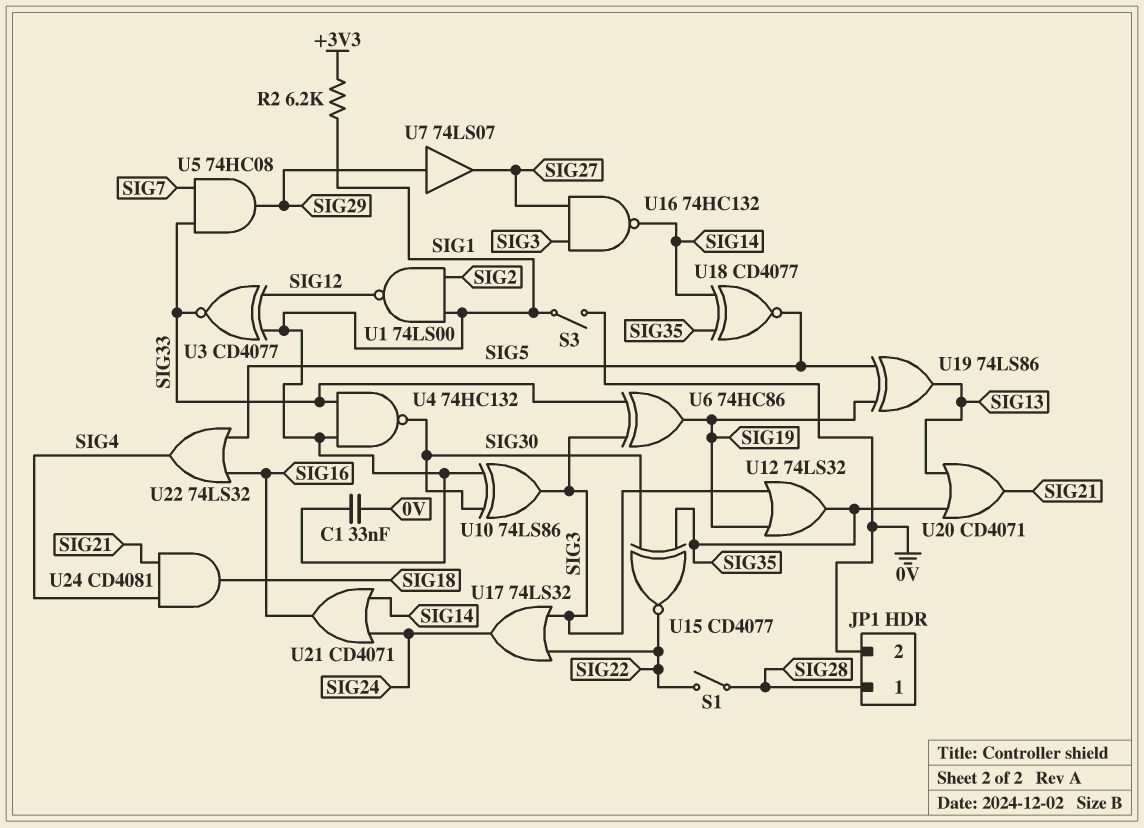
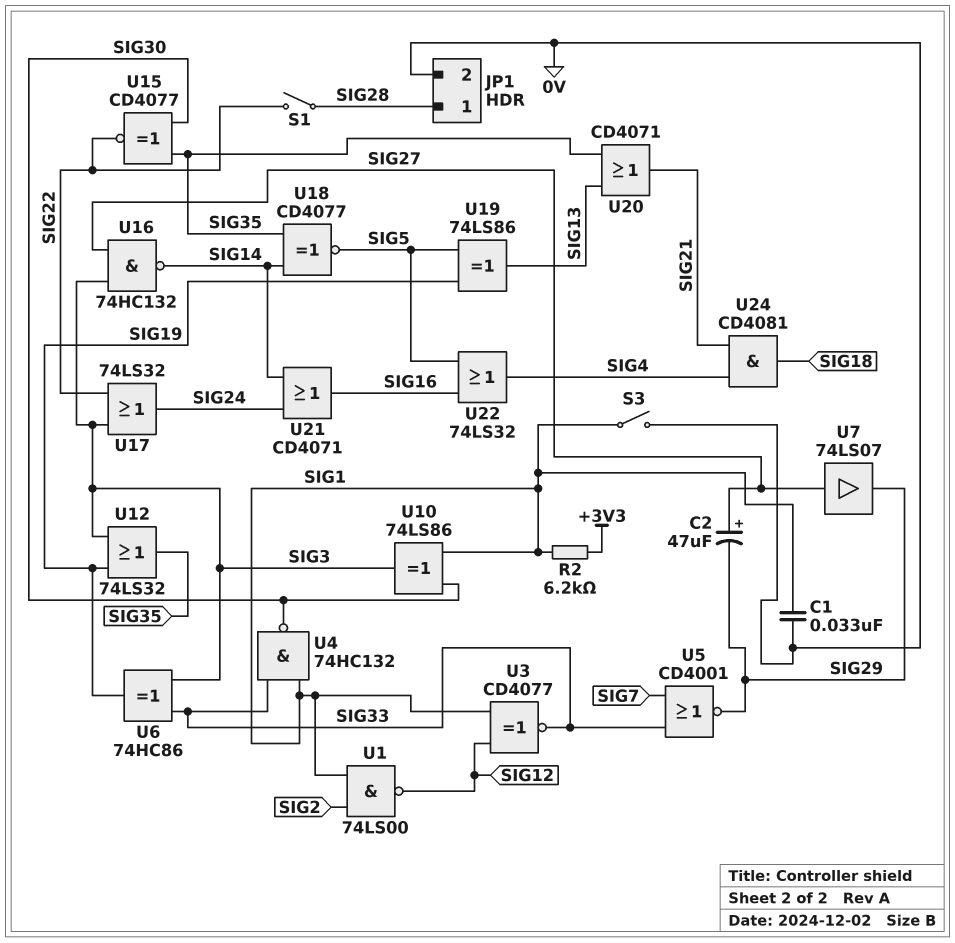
C2: none -> 47uF (plus SIG27, minus SIG29)
U5: AND 74HC08 (in SIG7, in SIG33, out SIG29) -> NOR CD4001 (in SIG7, in SIG33, out SIG29)
U7: buffer 74LS07 (in SIG29, out SIG27) -> buffer 74LS07 (in SIG27, out SIG29)

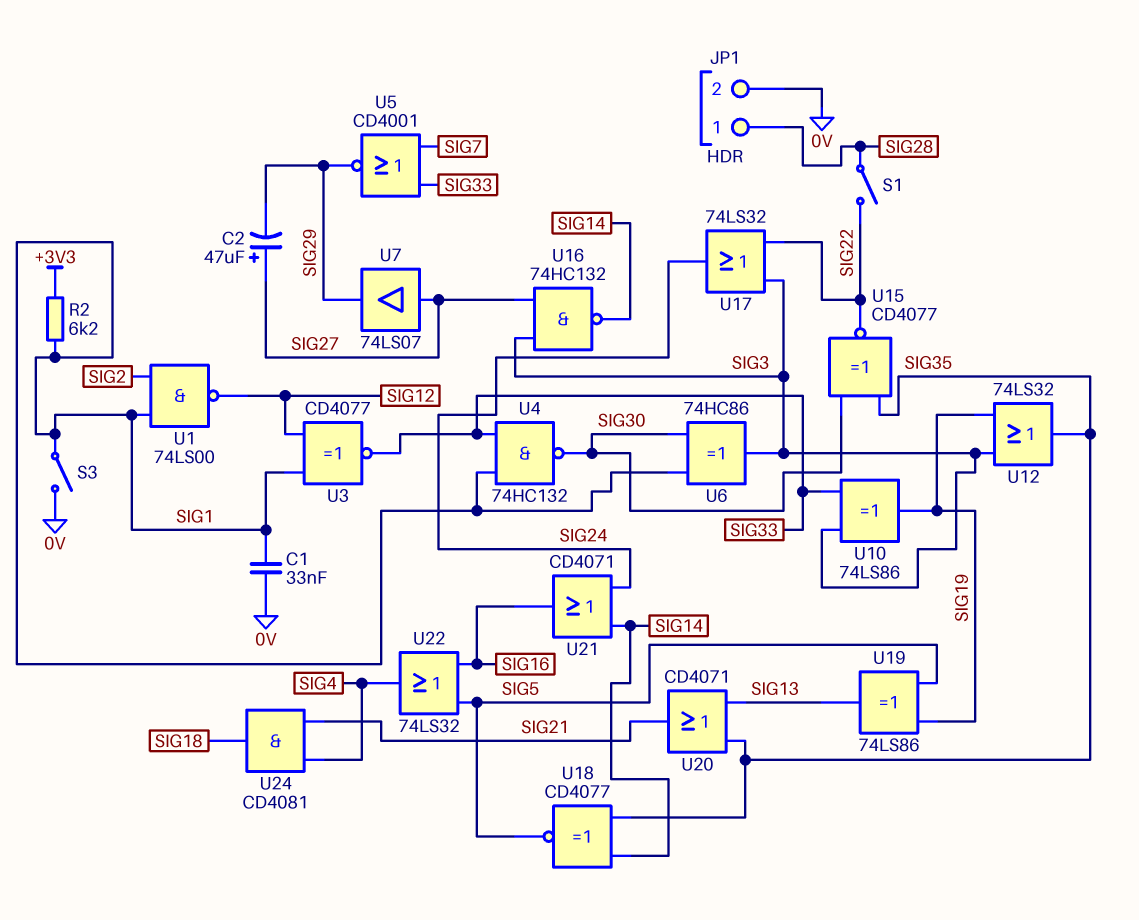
U6: XOR 74HC86 (in SIG3, in SIG33, out SIG19) -> XOR 74HC86 (in SIG1, in SIG30, out SIG3)
U10: XOR 74LS86 (in SIG1, in SIG30, out SIG3) -> XOR 74LS86 (in SIG3, in SIG33, out SIG19)

